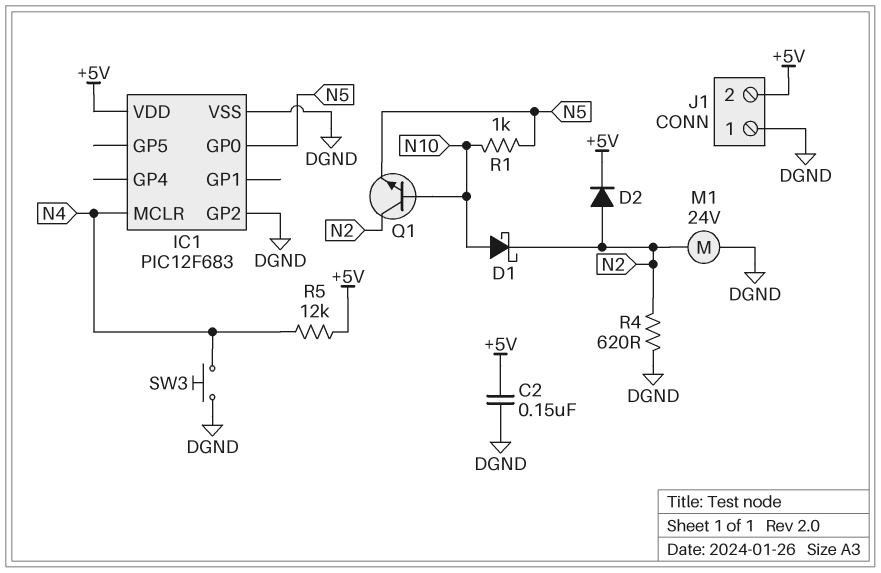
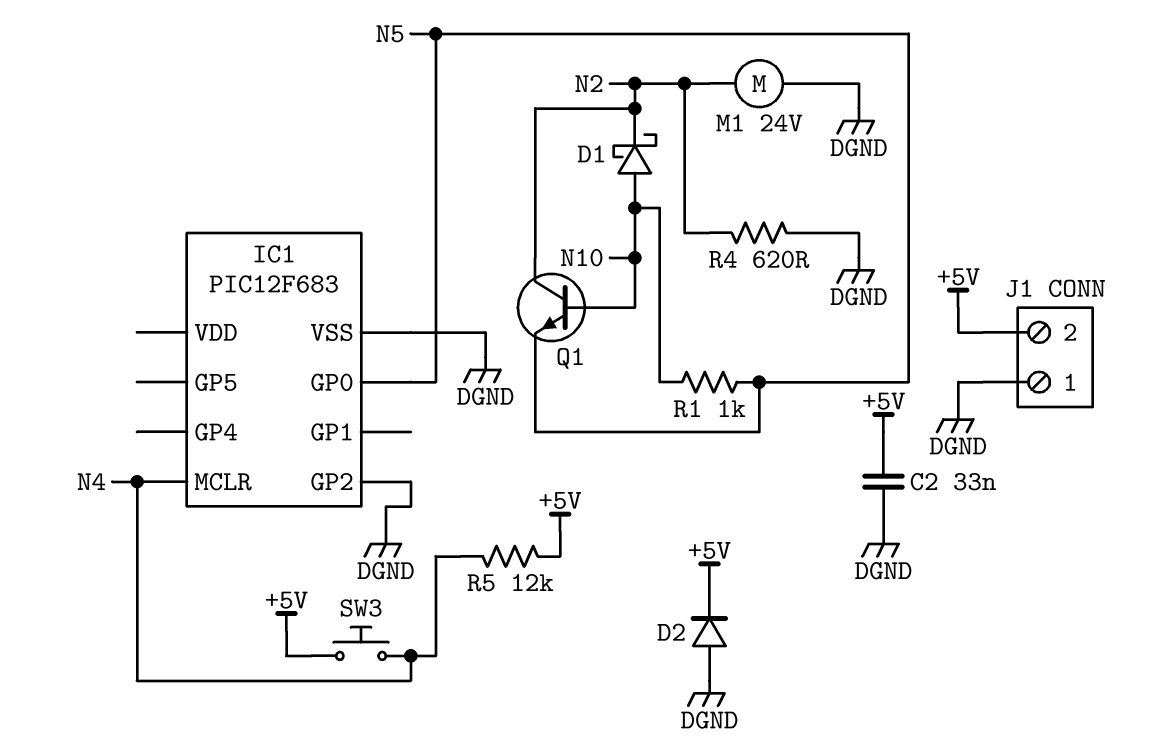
C2: 150nF (+5V, DGND) -> 33nF (+5V, DGND)
D2: diode (A N2, K +5V) -> diode (A DGND, K +5V)
IC1 pin VDD: +5V -> none
SW3: button (DGND, N4) -> button (+5V, N4)

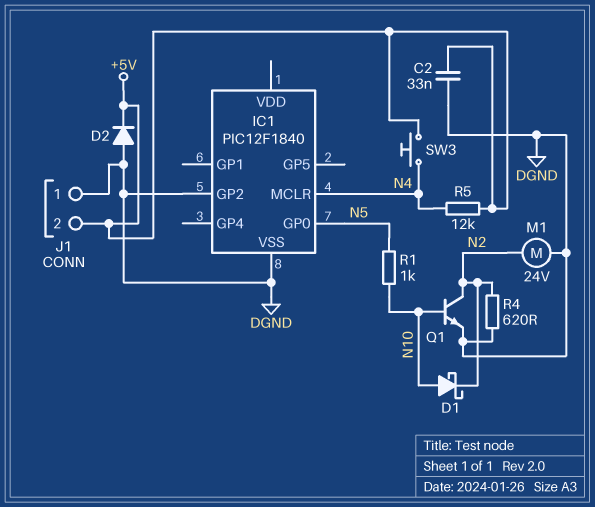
IC1: PIC12F683 -> PIC12F1840
Q1: NPN (B N10, C N2, E N5) -> NPN (B N10, C N2, E DGND)

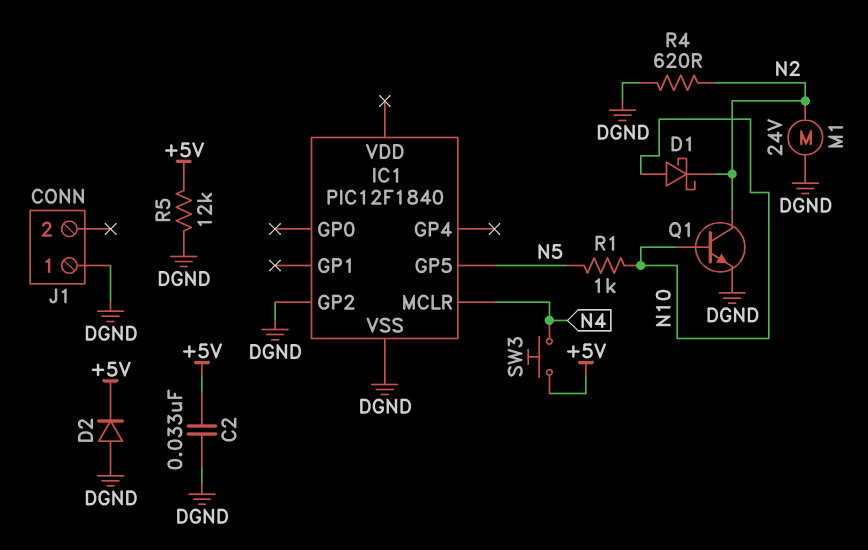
IC1 pin GP0: N5 -> none
IC1 pin GP5: none -> N5
J1 pin 2: +5V -> none
R5: 12k (+5V, N4) -> 12k (+5V, DGND)

